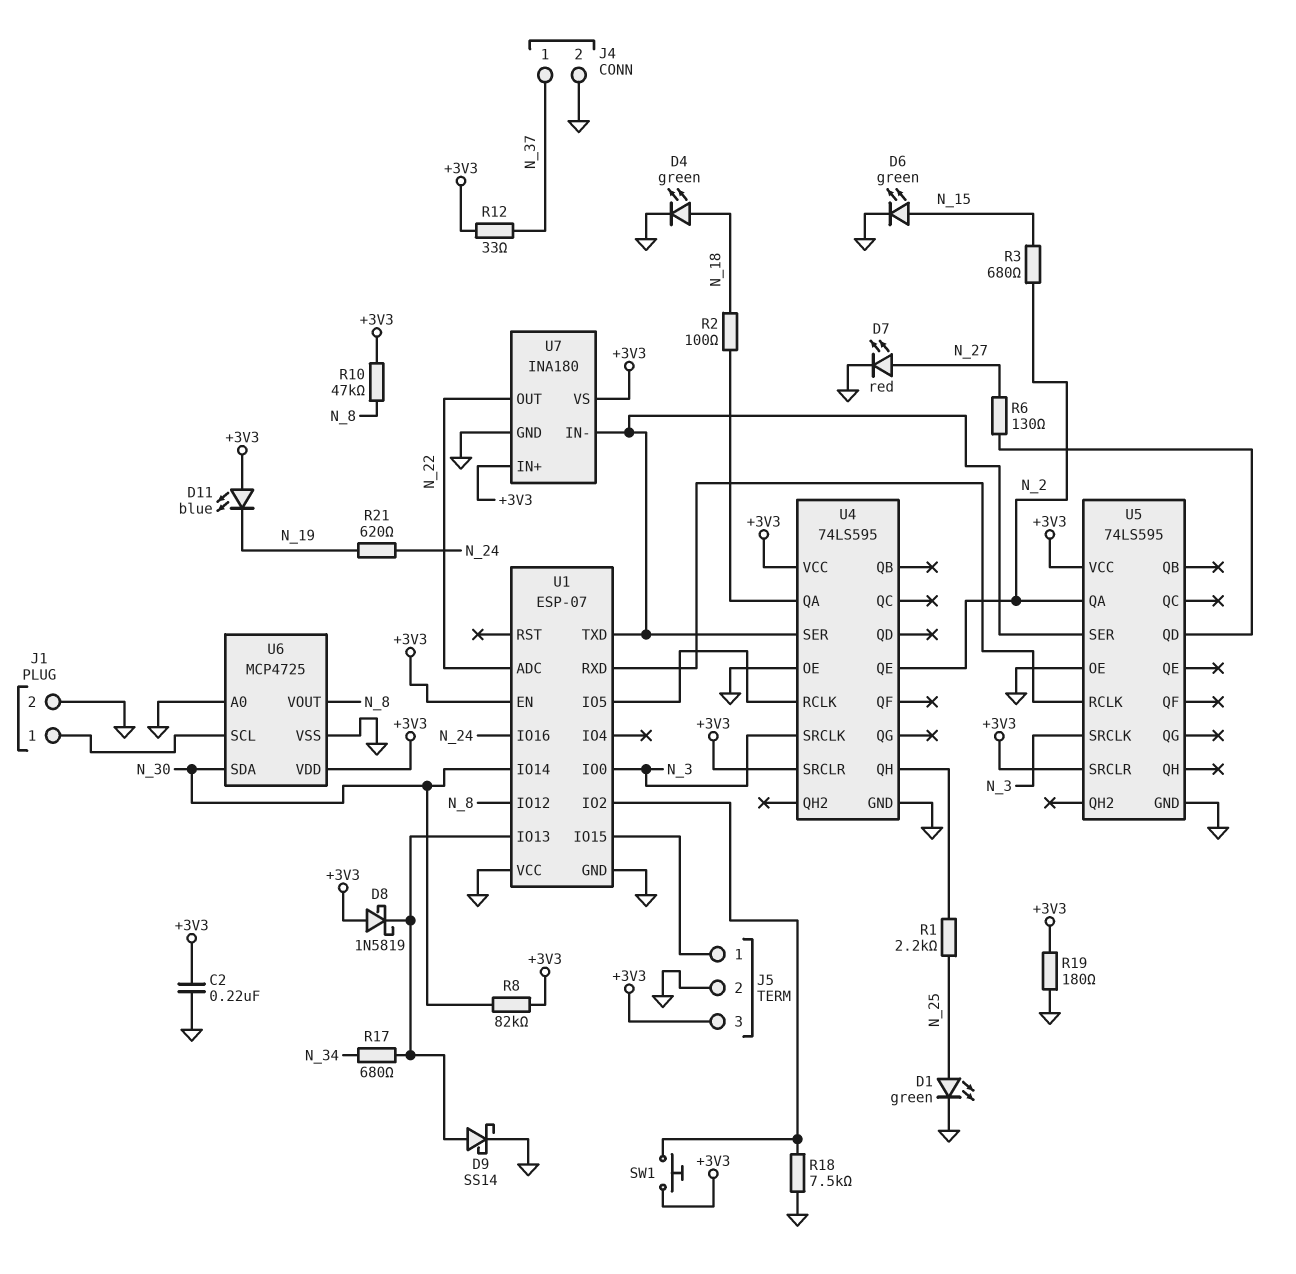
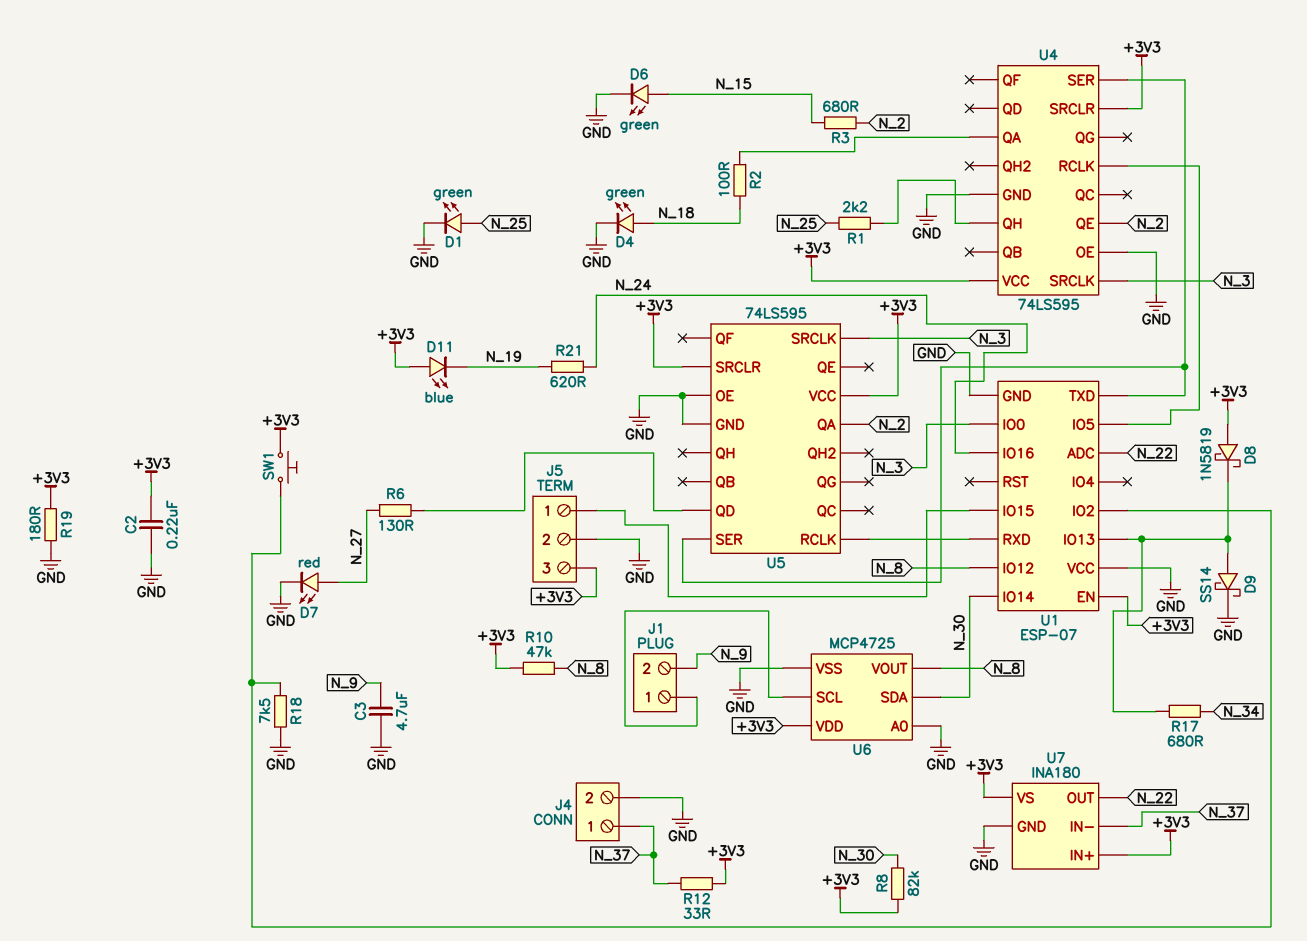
C3: none -> 4.7uF (GND, N_9)
J1 pin 2: GND -> N_9
U7 pin IN-: U1/TXD -> N_37

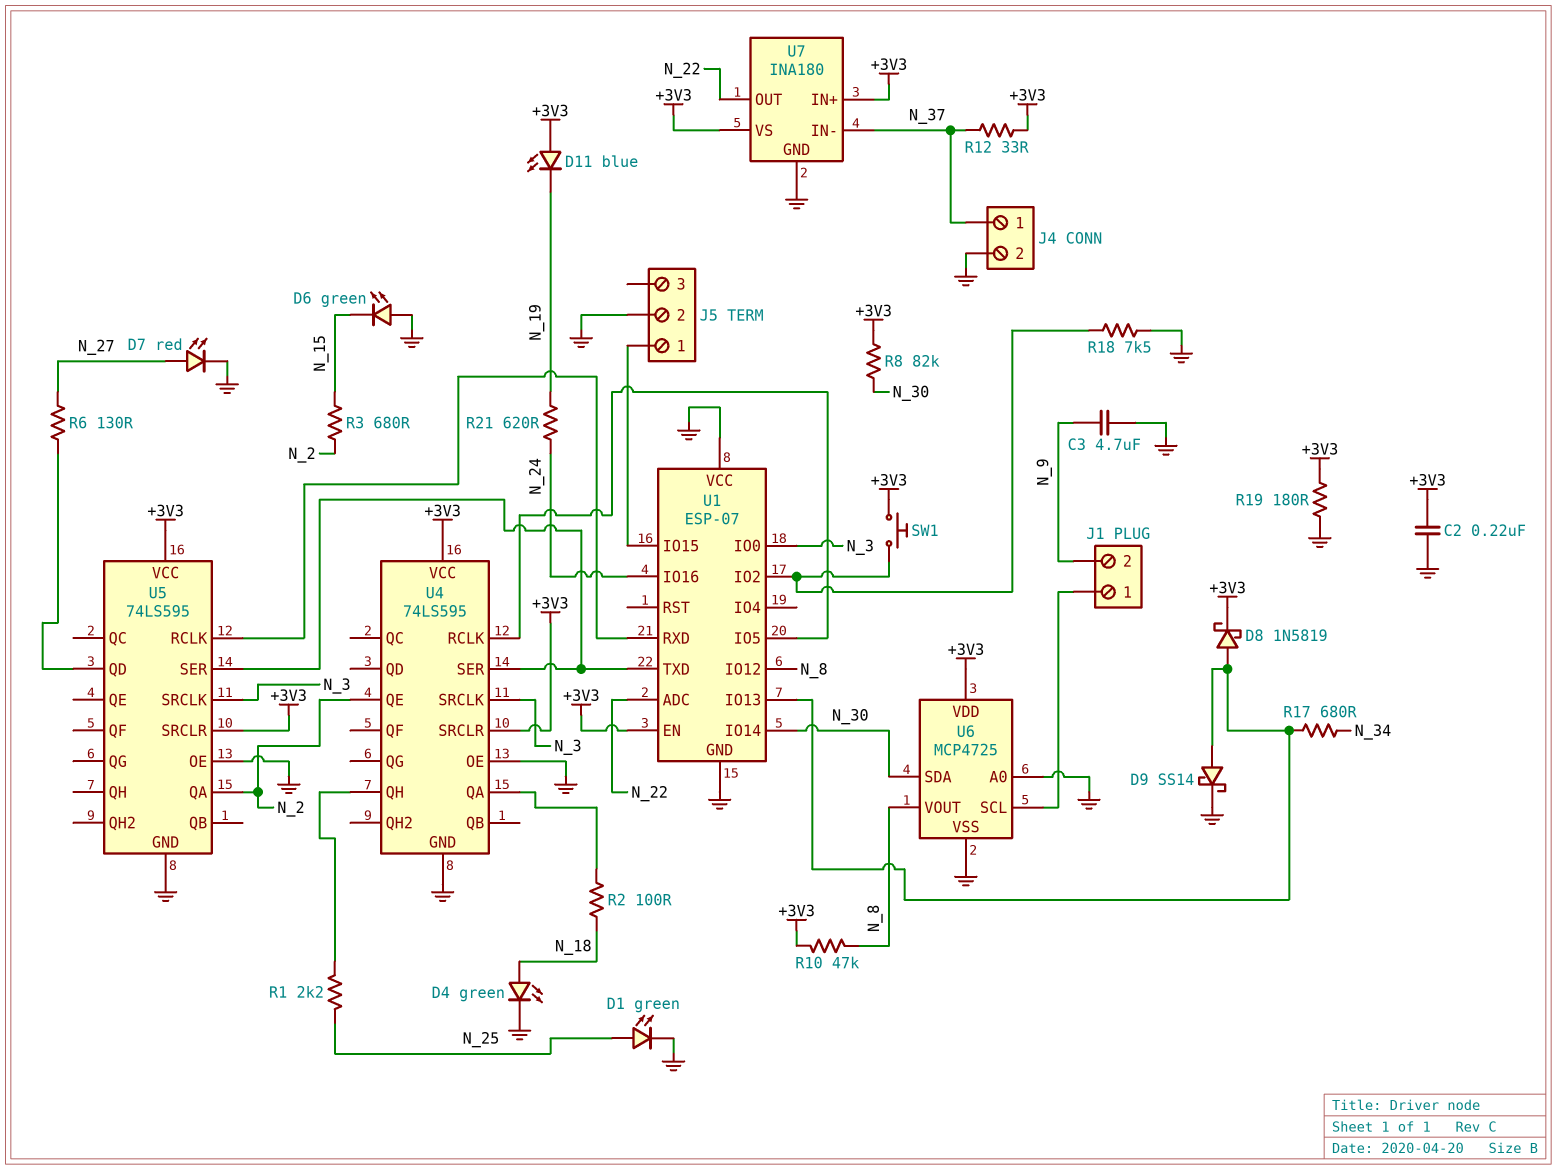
D6: LED green (A N_15, K GND) -> LED green (A GND, K N_15)
D8: schottky 1N5819 (A +3V3, K U1/IO13) -> schottky 1N5819 (A U1/IO13, K +3V3)
J5 pin 3: +3V3 -> none

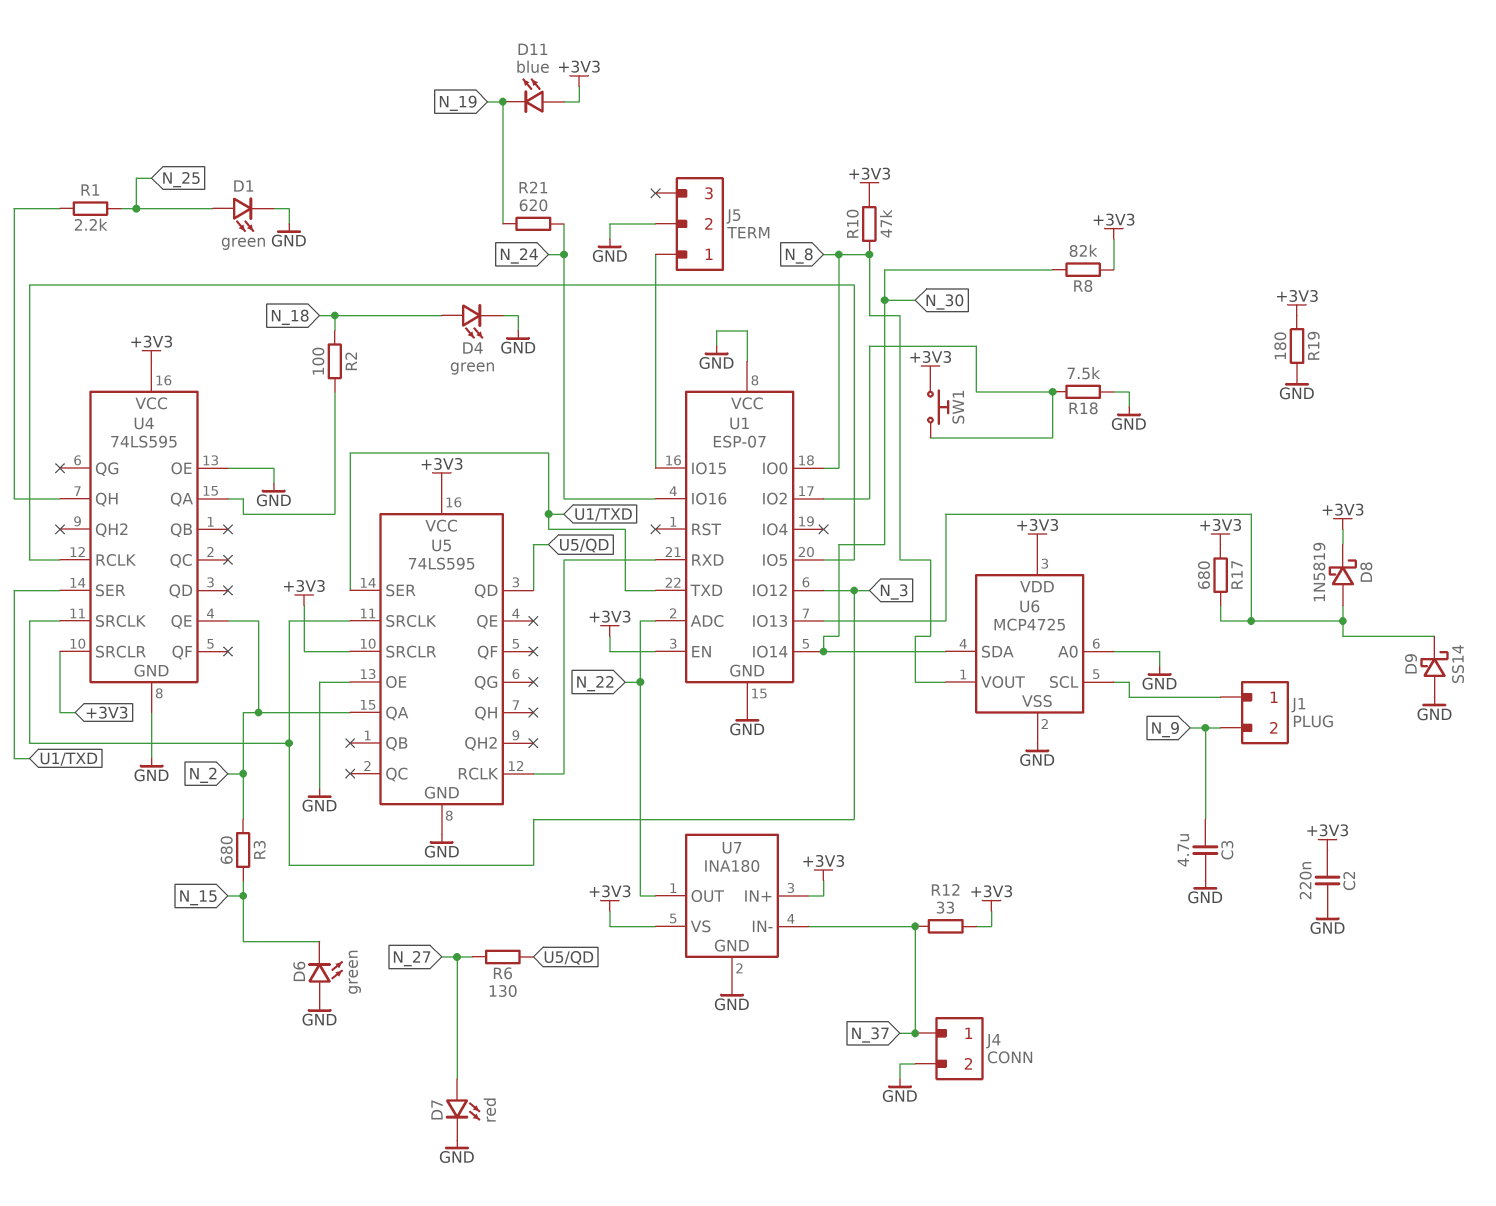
D9: schottky SS14 (A U1/IO13, K GND) -> schottky SS14 (A GND, K U1/IO13)
R17: 680 (N_34, U1/IO13) -> 680 (+3V3, U1/IO13)
U1 pin IO0: N_3 -> N_8
U1 pin IO12: N_8 -> N_3

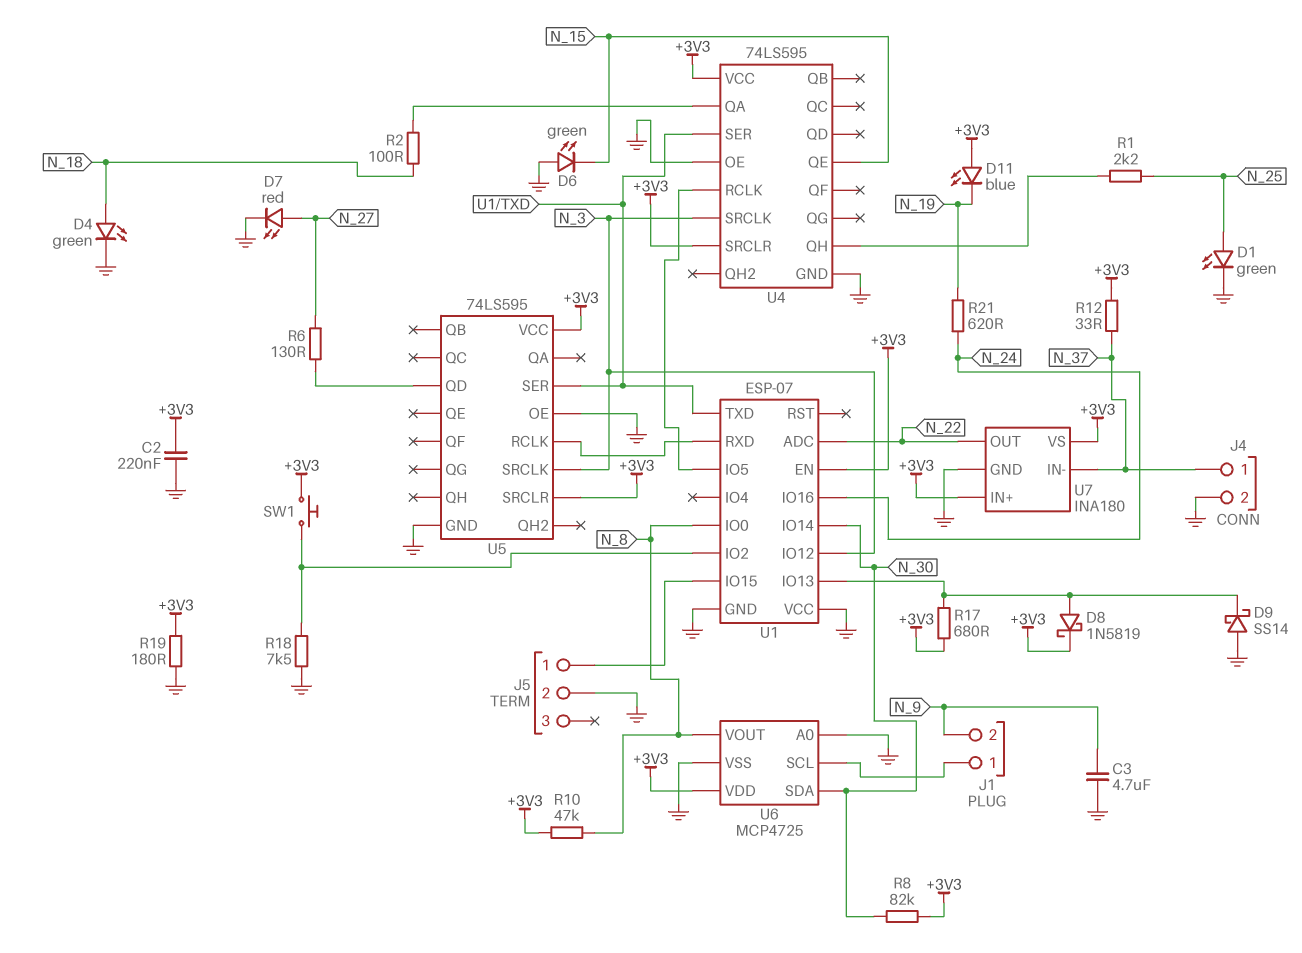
R3: 680 (N_2, N_15) -> none
U4 pin QE: N_2 -> N_15
U5 pin QA: N_2 -> none

